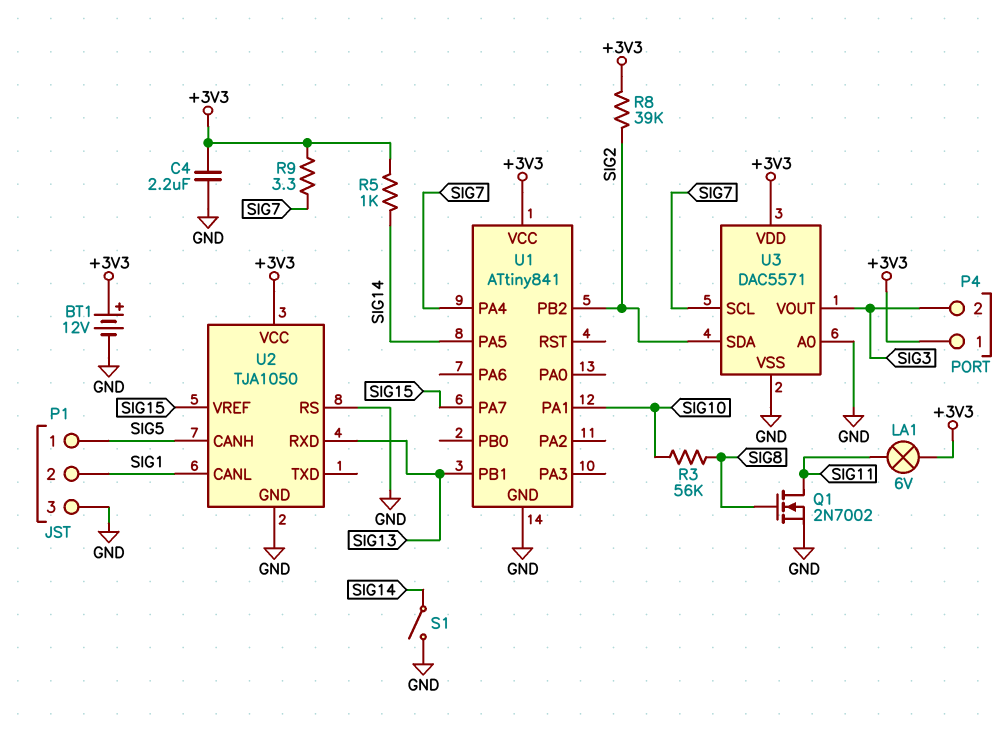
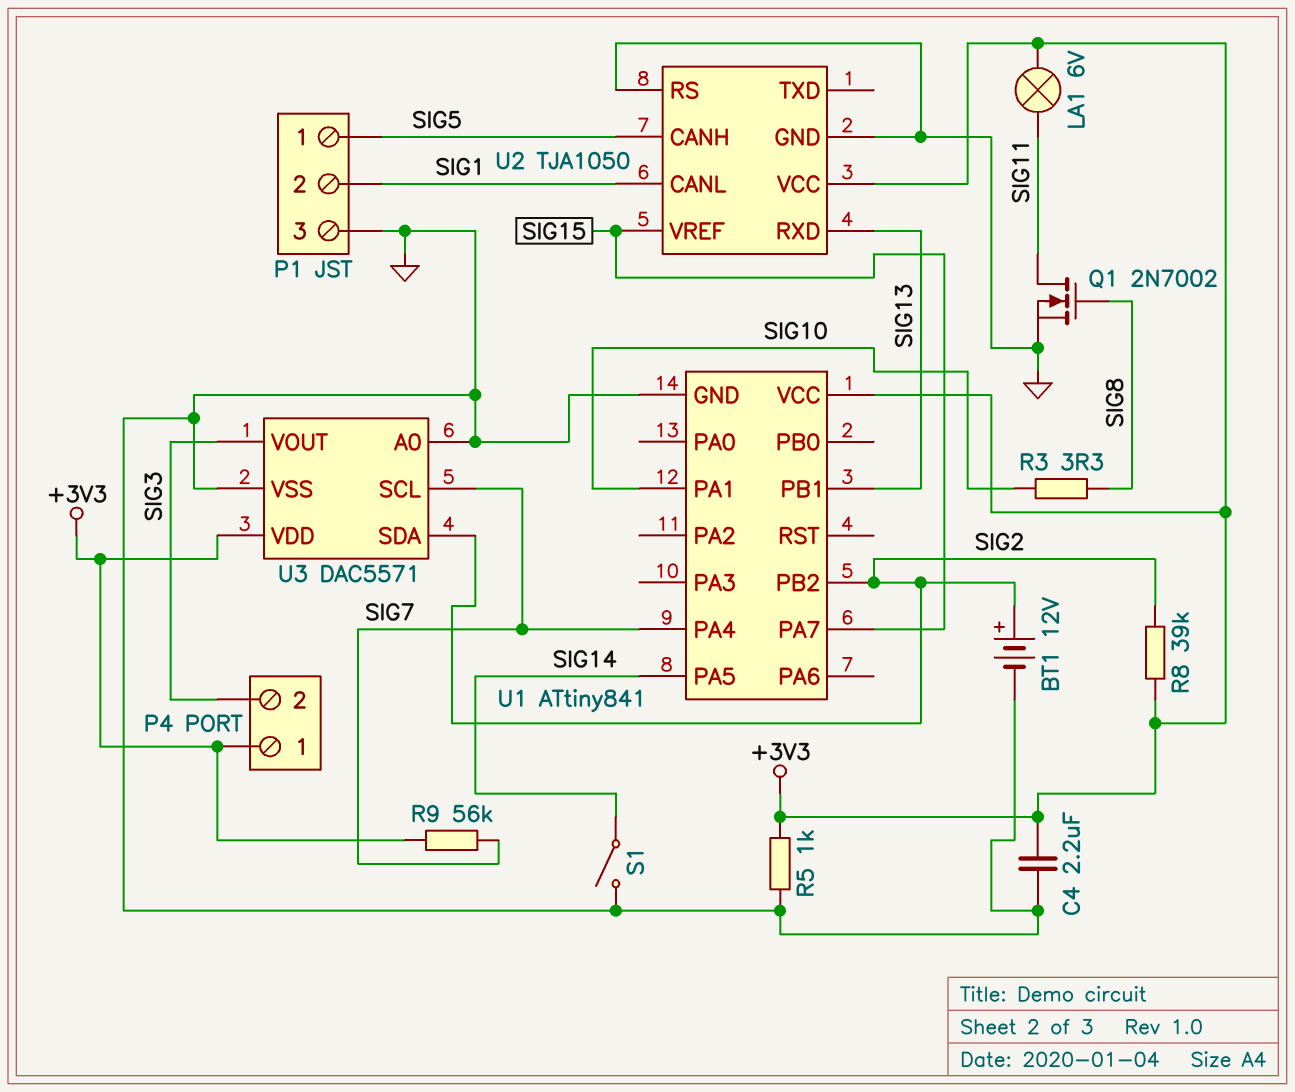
BT1: 12V (plus +3V3, minus GND) -> 12V (plus SIG2, minus GND)
R3: 56k (SIG8, SIG10) -> 3.3 (SIG8, SIG10)
R5: 1k (+3V3, SIG14) -> 1k (+3V3, GND)
R9: 3.3 (+3V3, SIG7) -> 56k (+3V3, SIG7)

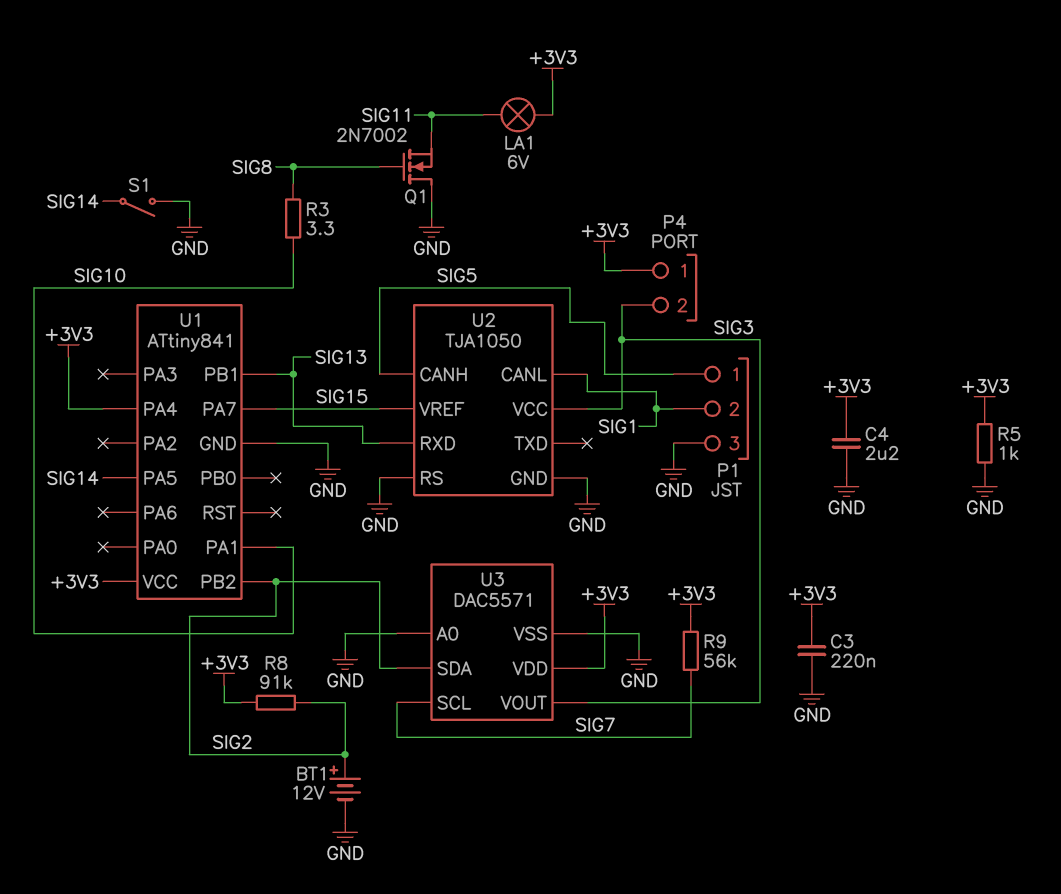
C3: none -> 220nF (+3V3, GND)
Q1: NMOS 2N7002 (G SIG8, D SIG11, S GND) -> NMOS 2N7002 (G SIG8, D GND, S SIG11)
R8: 39k (+3V3, SIG2) -> 91k (+3V3, SIG2)
U1 pin PA4: SIG7 -> +3V3
U2 pin VCC: +3V3 -> SIG3

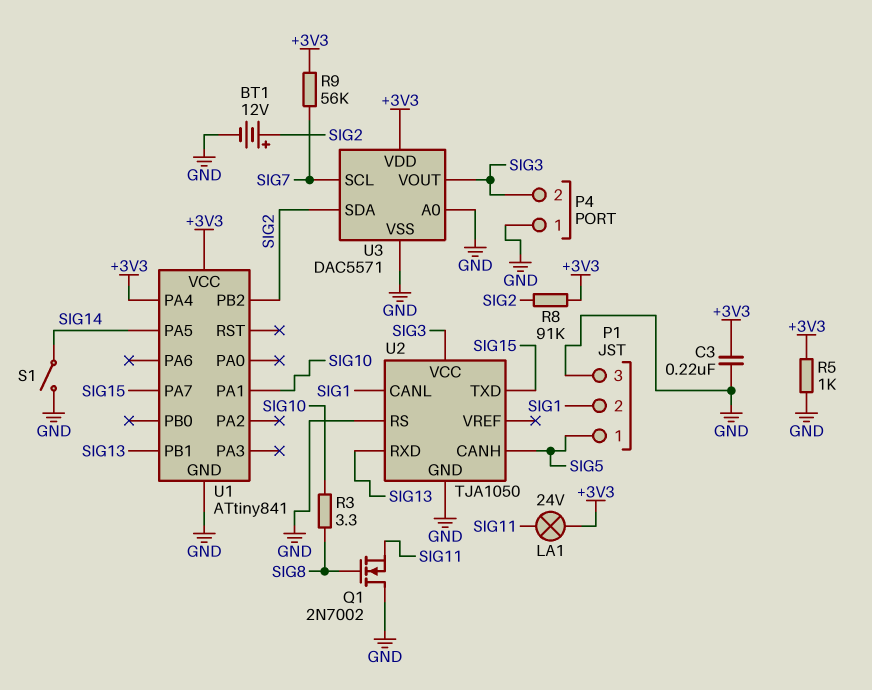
C4: 2.2uF (+3V3, GND) -> none
LA1: lamp 6V (+3V3, SIG11) -> lamp 24V (+3V3, SIG11)
P4 pin 1: +3V3 -> GND
U2 pin TXD: none -> SIG15
U2 pin VREF: SIG15 -> none

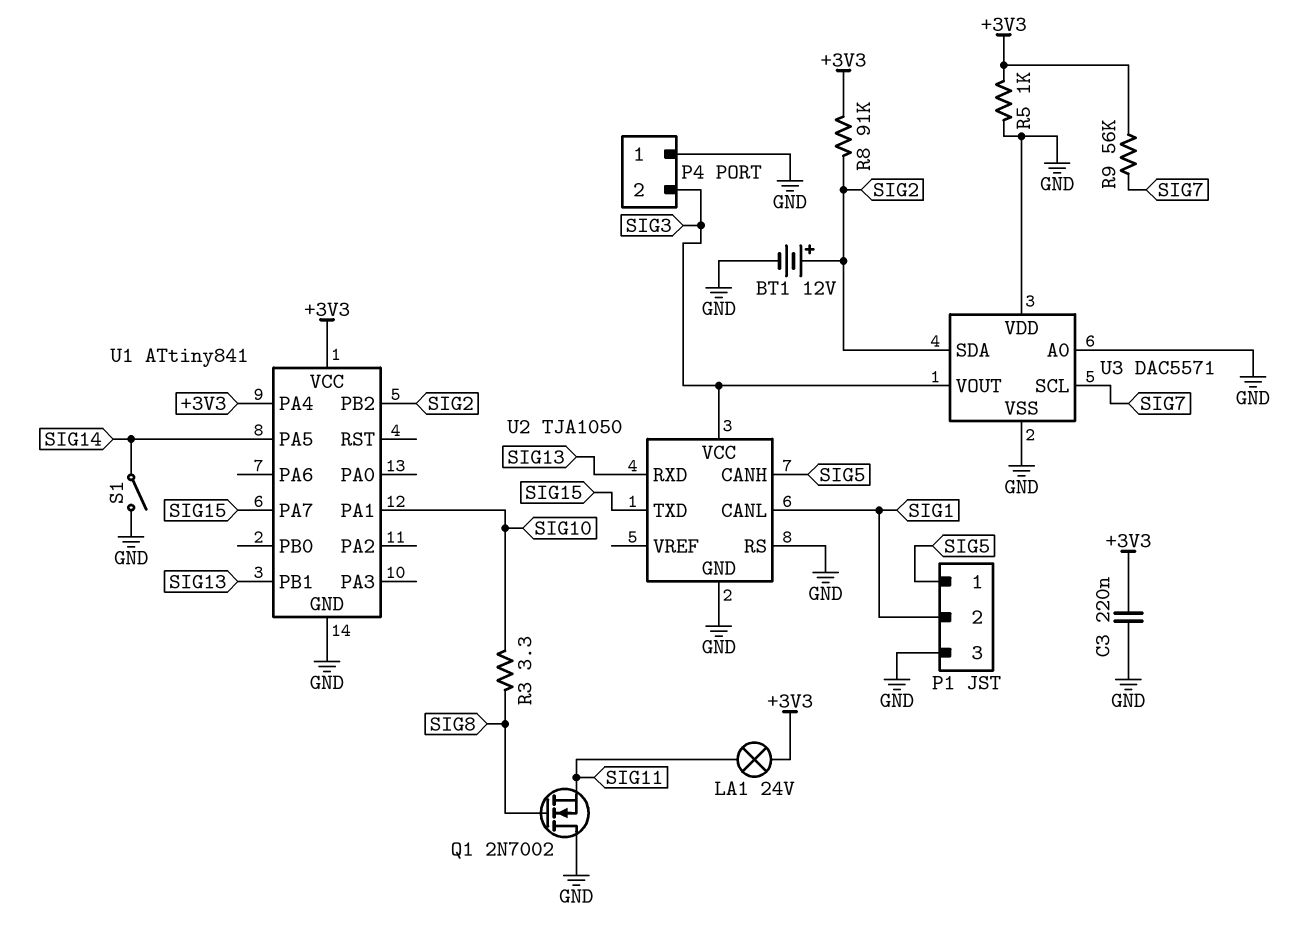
U3 pin VDD: +3V3 -> GND

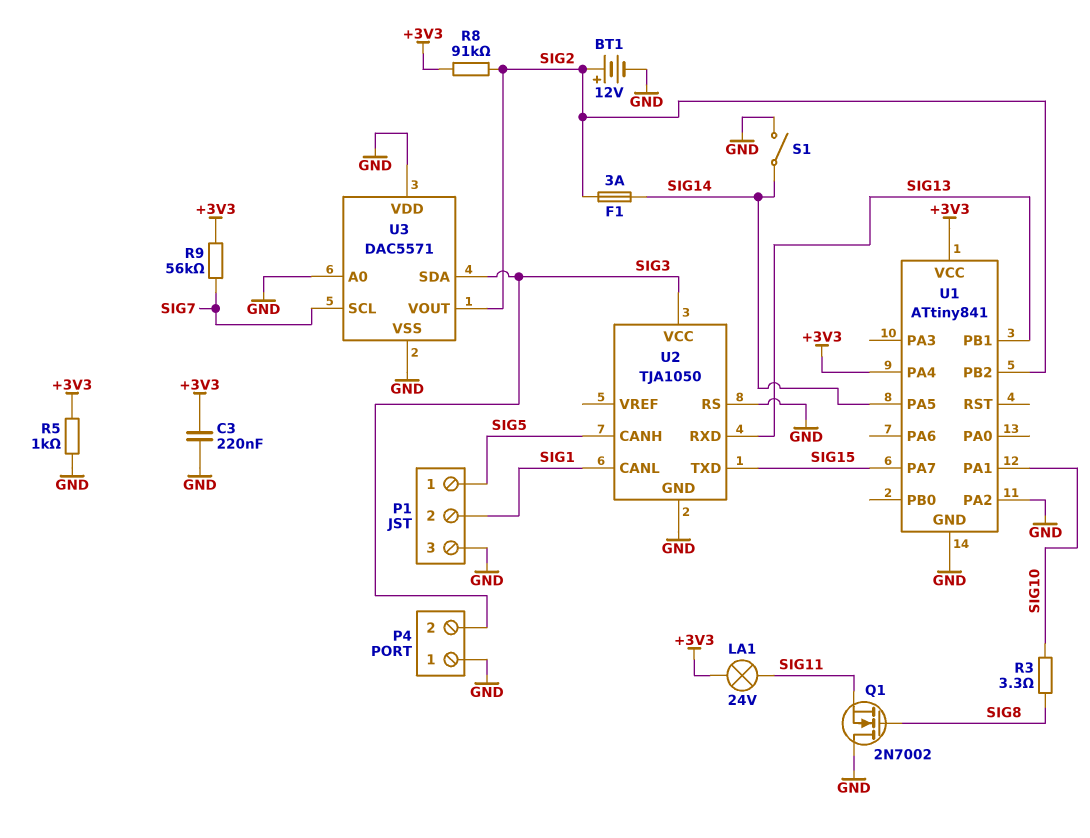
F1: none -> 3A (SIG2, SIG14)
U1 pin PA2: none -> GND
U3 pin SDA: SIG2 -> SIG3
U3 pin VOUT: SIG3 -> SIG2

